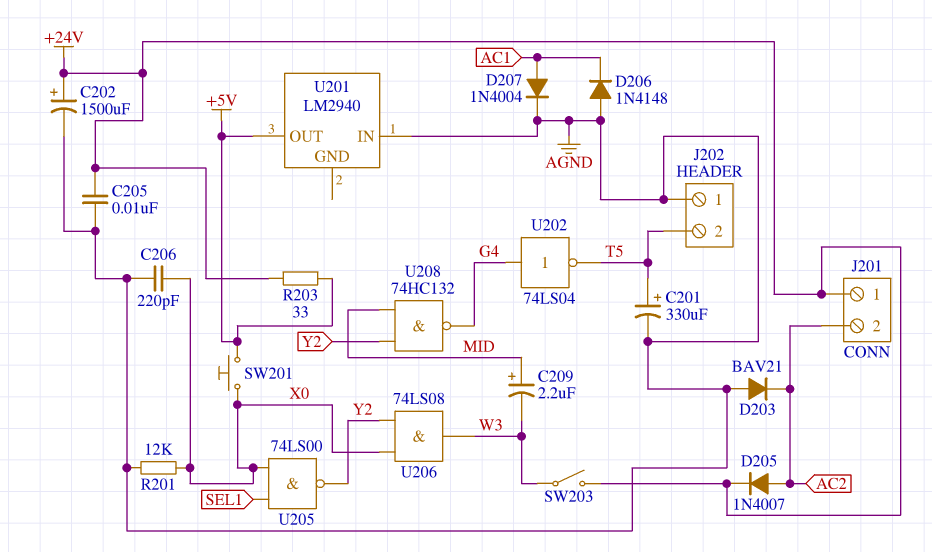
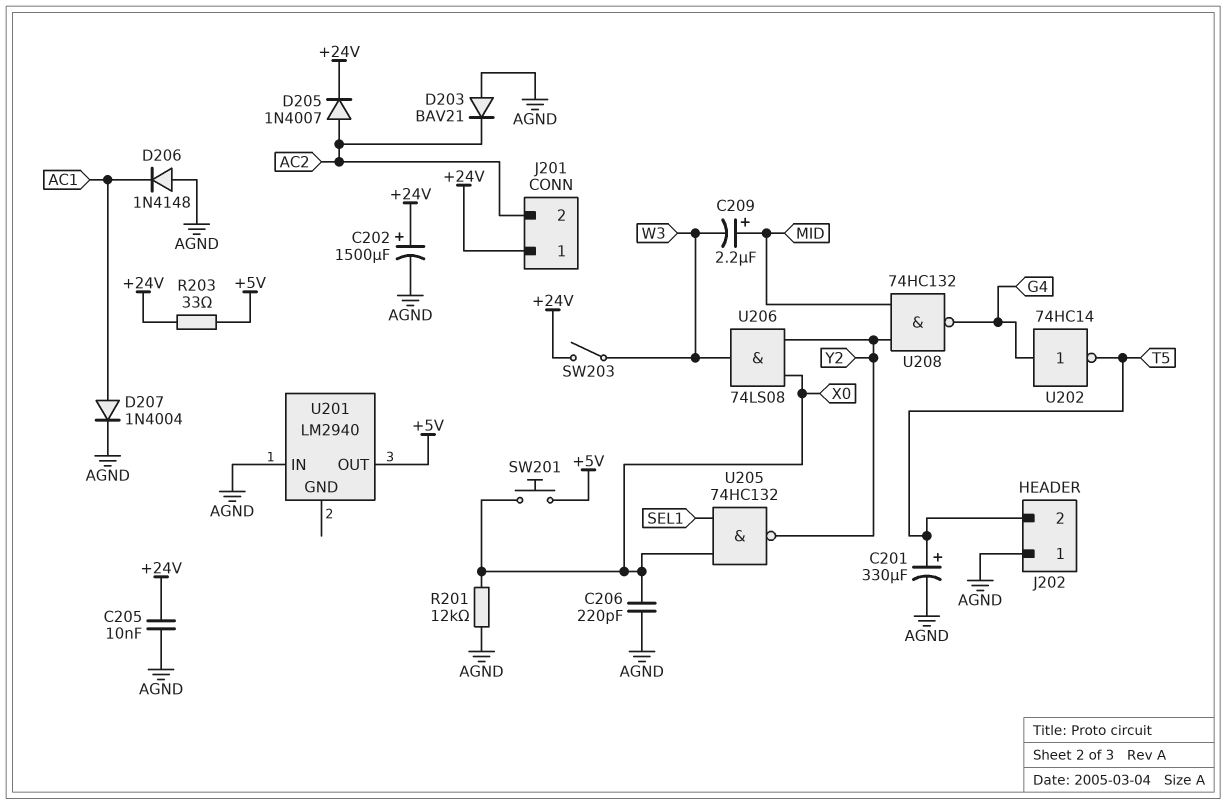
U202: NOT 74LS04 (in G4, out T5) -> NOT 74HC14 (in G4, out T5)
U205: NAND 74LS00 (in SEL1, in X0, out Y2) -> NAND 74HC132 (in SEL1, in X0, out Y2)

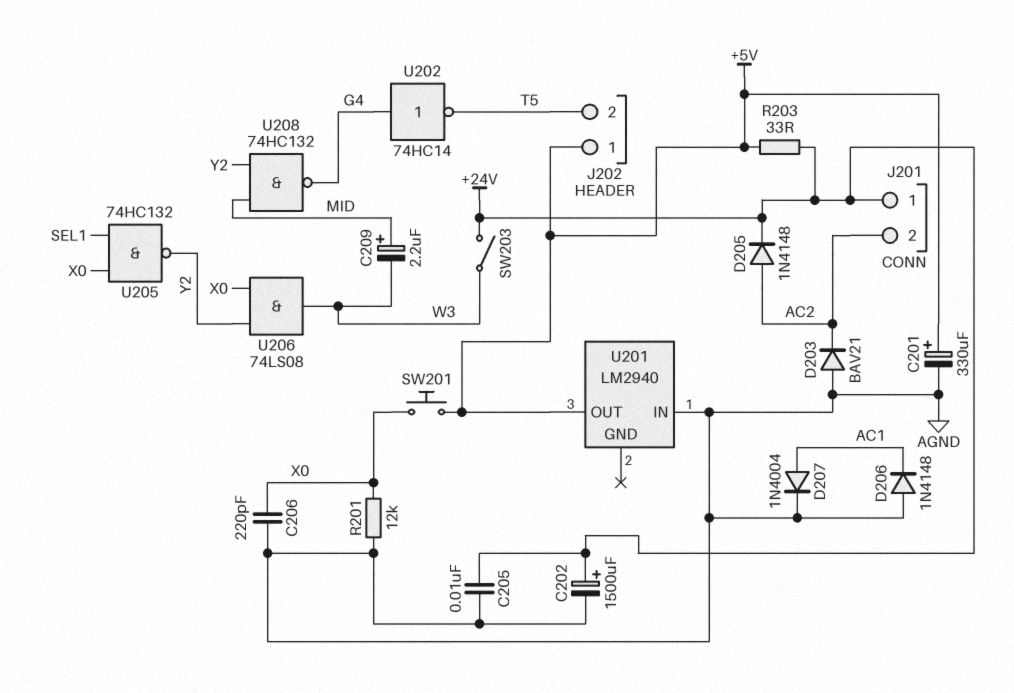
C201: 330uF (plus T5, minus AGND) -> 330uF (plus +5V, minus AGND)
D205: diode 1N4007 (A AC2, K +24V) -> diode 1N4148 (A AC2, K +24V)
J202 pin 1: AGND -> +5V

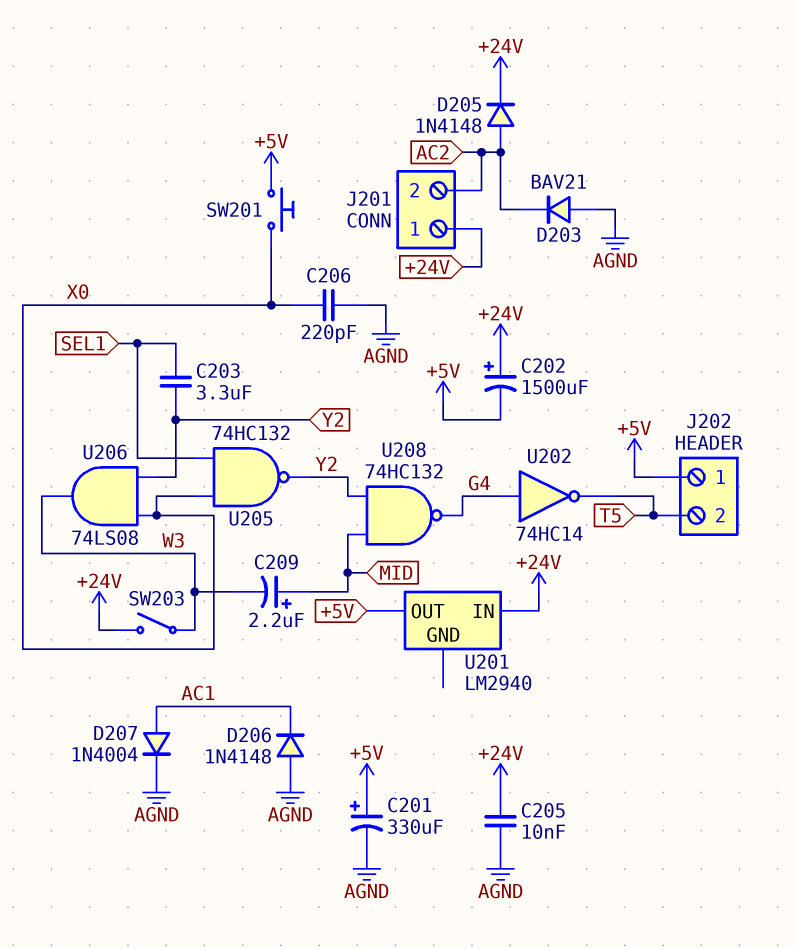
C202: 1500uF (plus +24V, minus AGND) -> 1500uF (plus +24V, minus +5V)
C203: none -> 3.3uF (SEL1, Y2)
R201: 12k (AGND, X0) -> none
R203: 33 (+5V, +24V) -> none
U201 pin IN: AGND -> +24V

